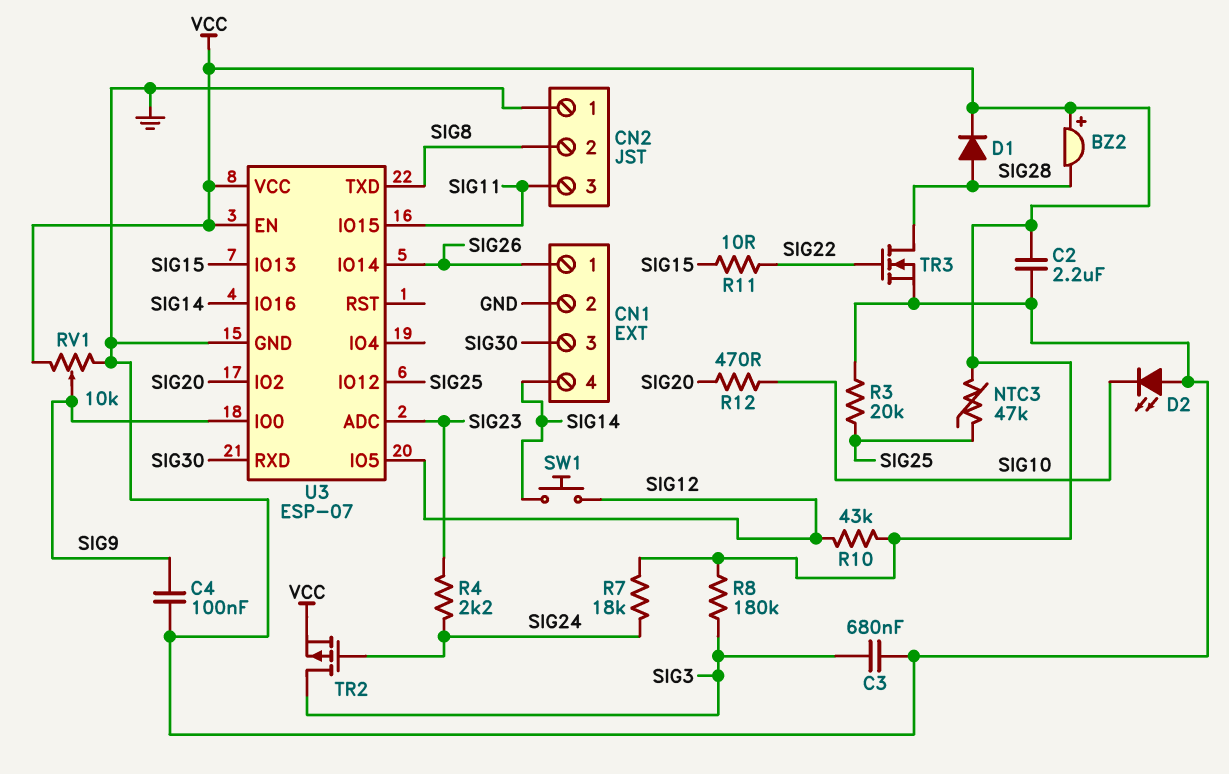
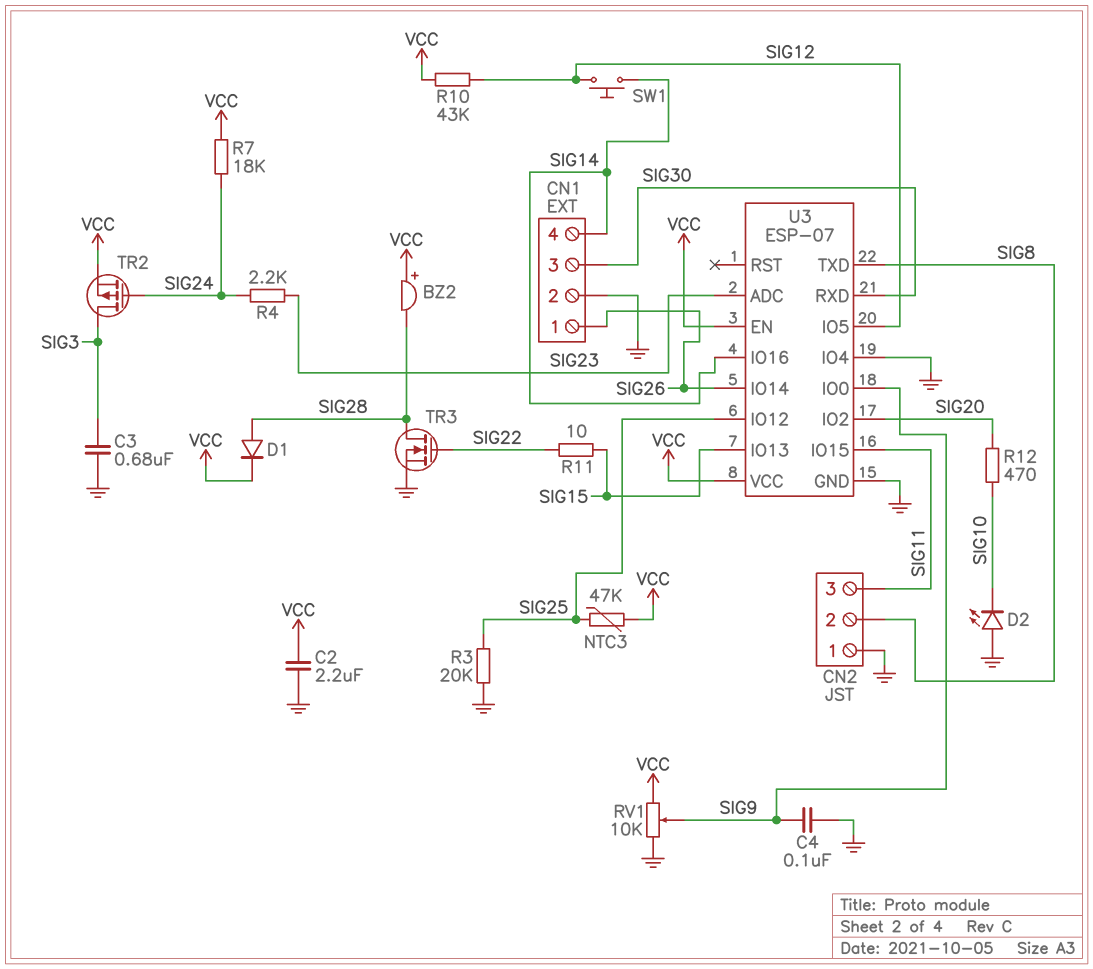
R8: 180k (SIG3, VCC) -> none
U3 pin IO4: none -> GND

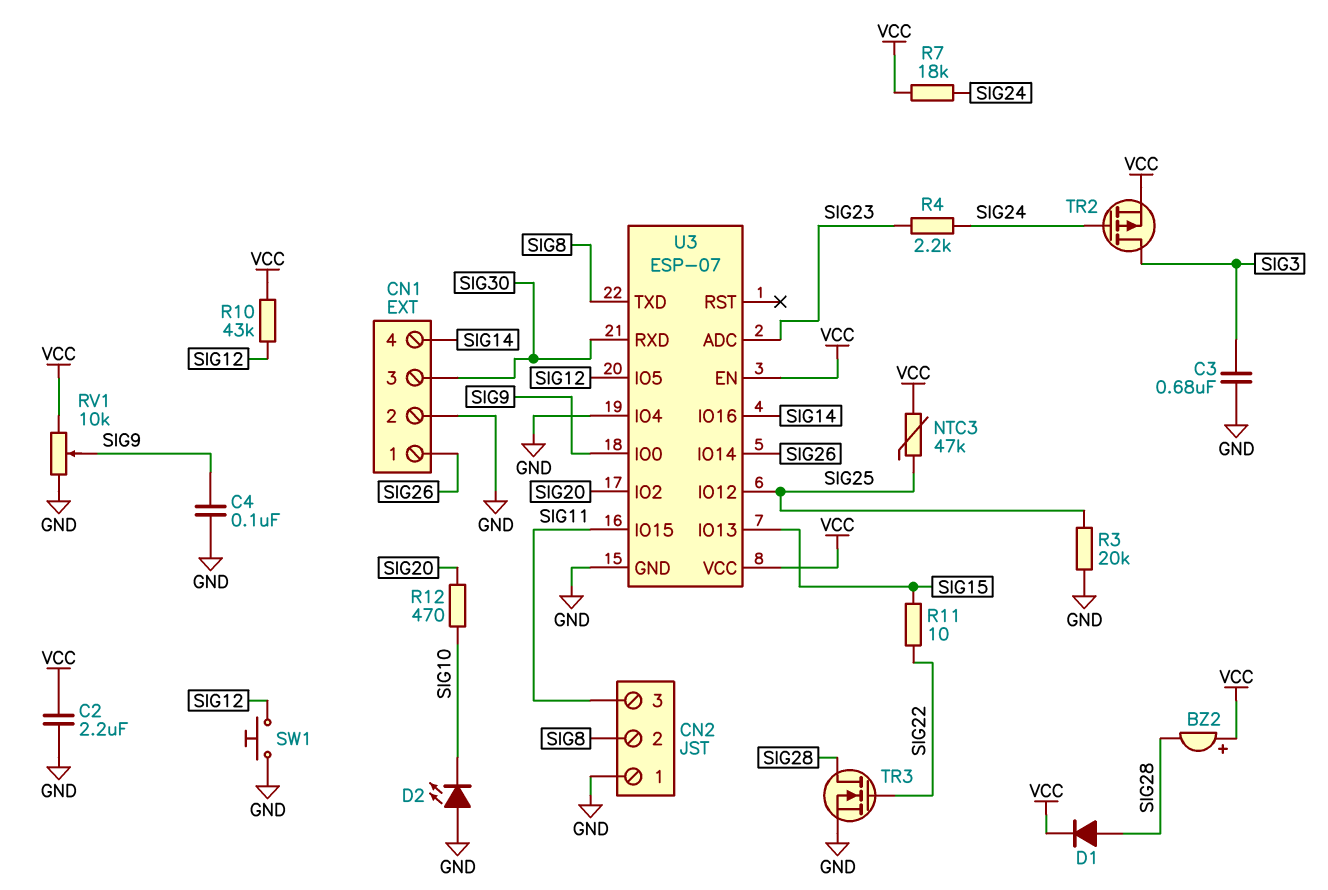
SW1: button (SIG12, SIG14) -> button (GND, SIG12)

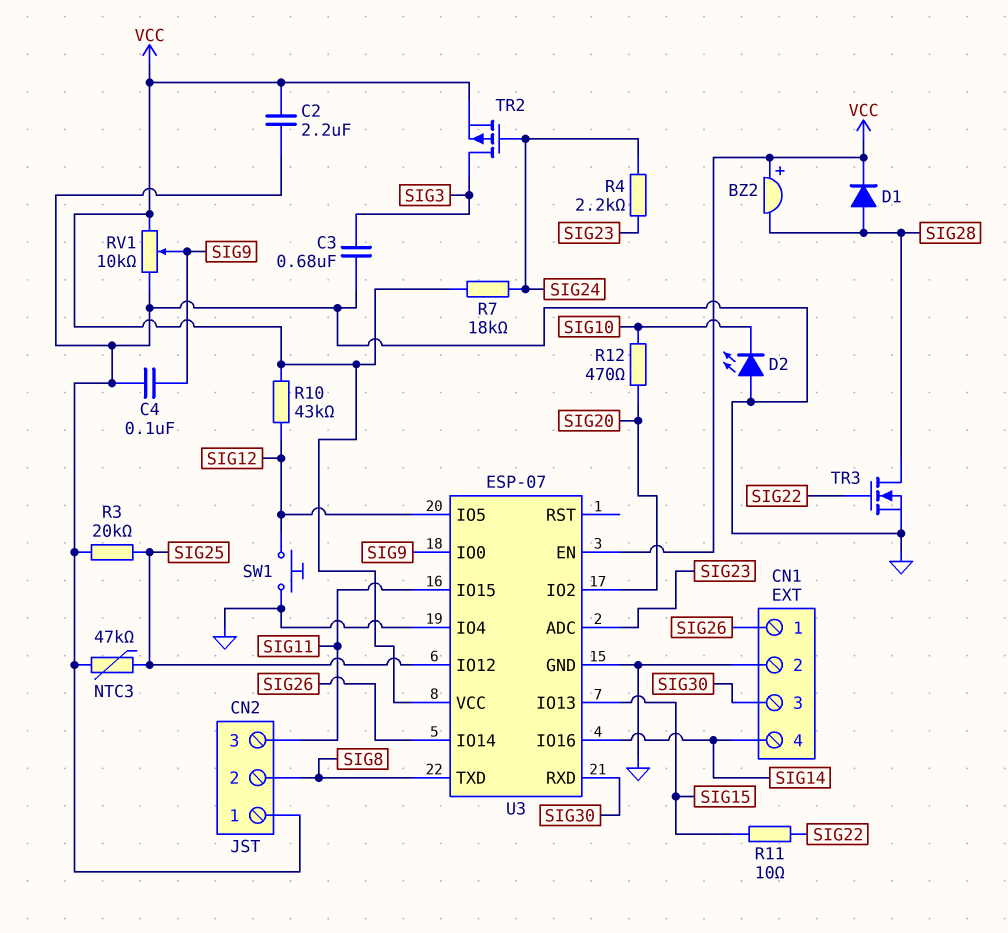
NTC3: 47k (SIG25, VCC) -> 47k (GND, SIG25)

